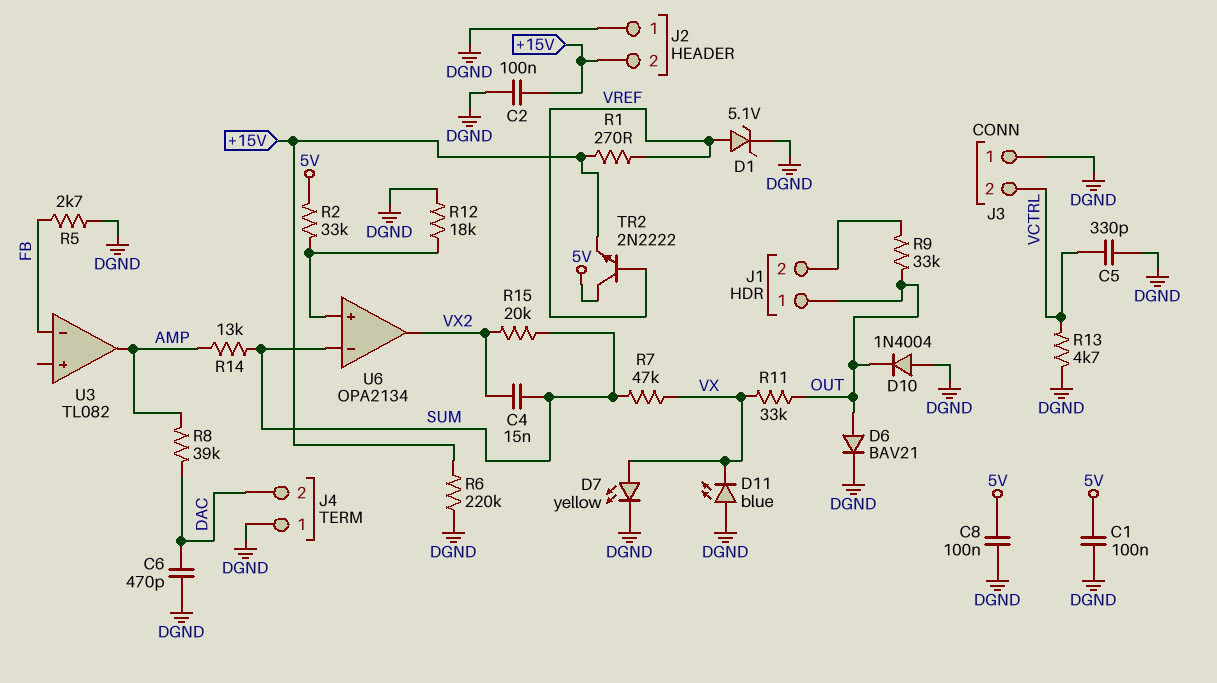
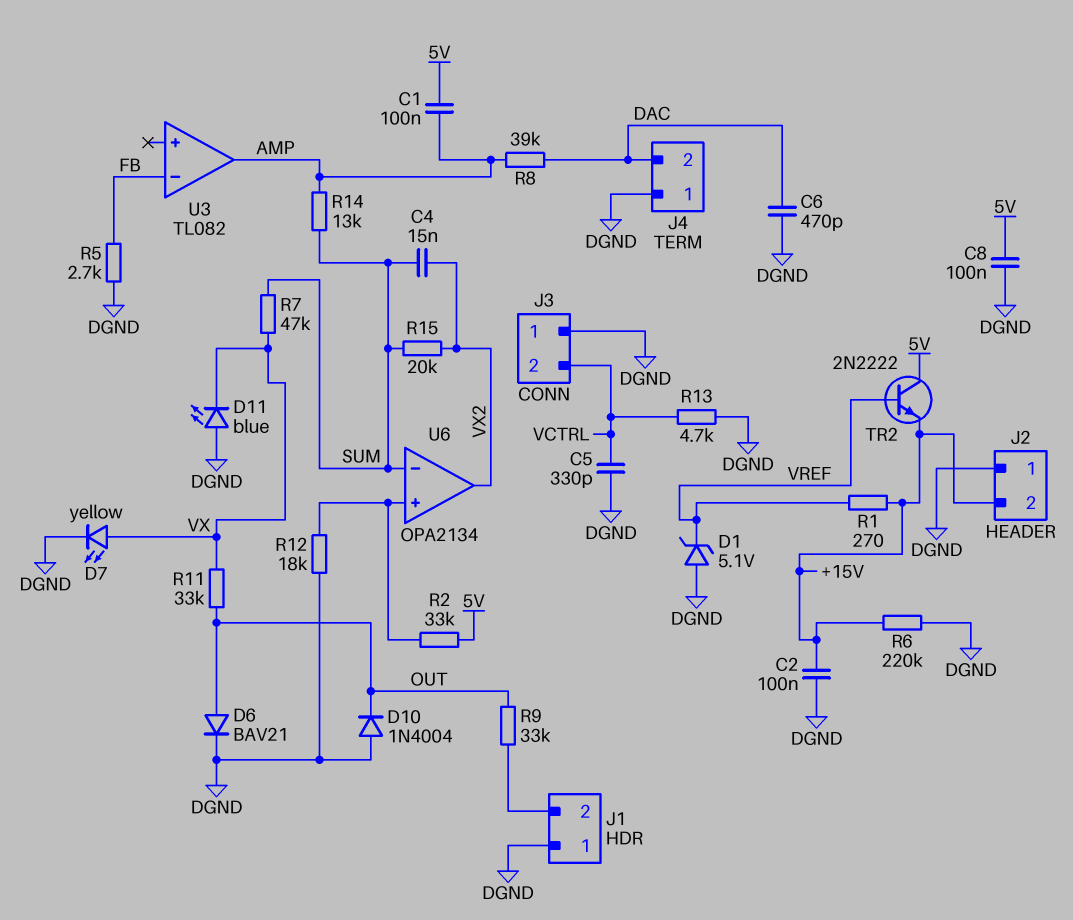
C1: 100nF (5V, DGND) -> 100nF (5V, AMP)
D1: zener 5.1V (A VREF, K DGND) -> zener 5.1V (A DGND, K VREF)
J1 pin 1: OUT -> DGND

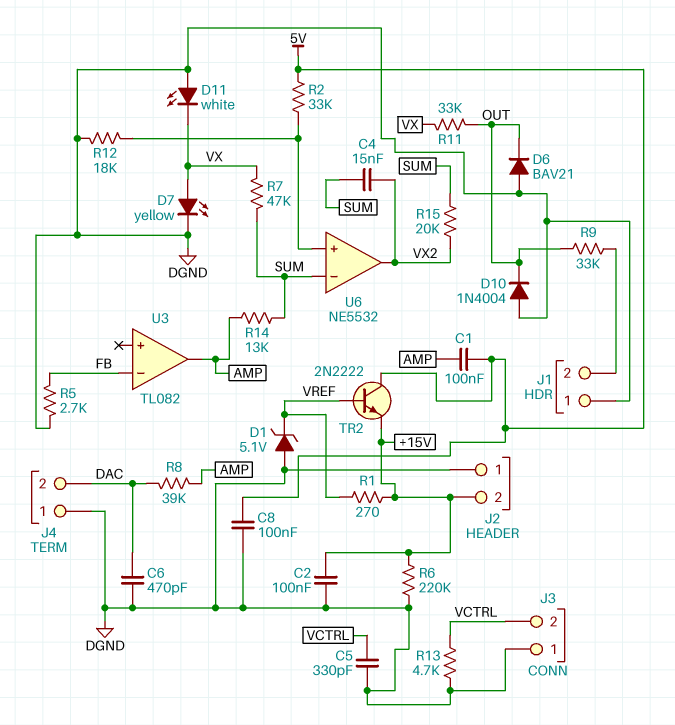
D6: diode BAV21 (A OUT, K DGND) -> diode BAV21 (A DGND, K OUT)
D11: LED blue (A DGND, K VX) -> LED white (A DGND, K VX)
U6: OPA2134 -> NE5532

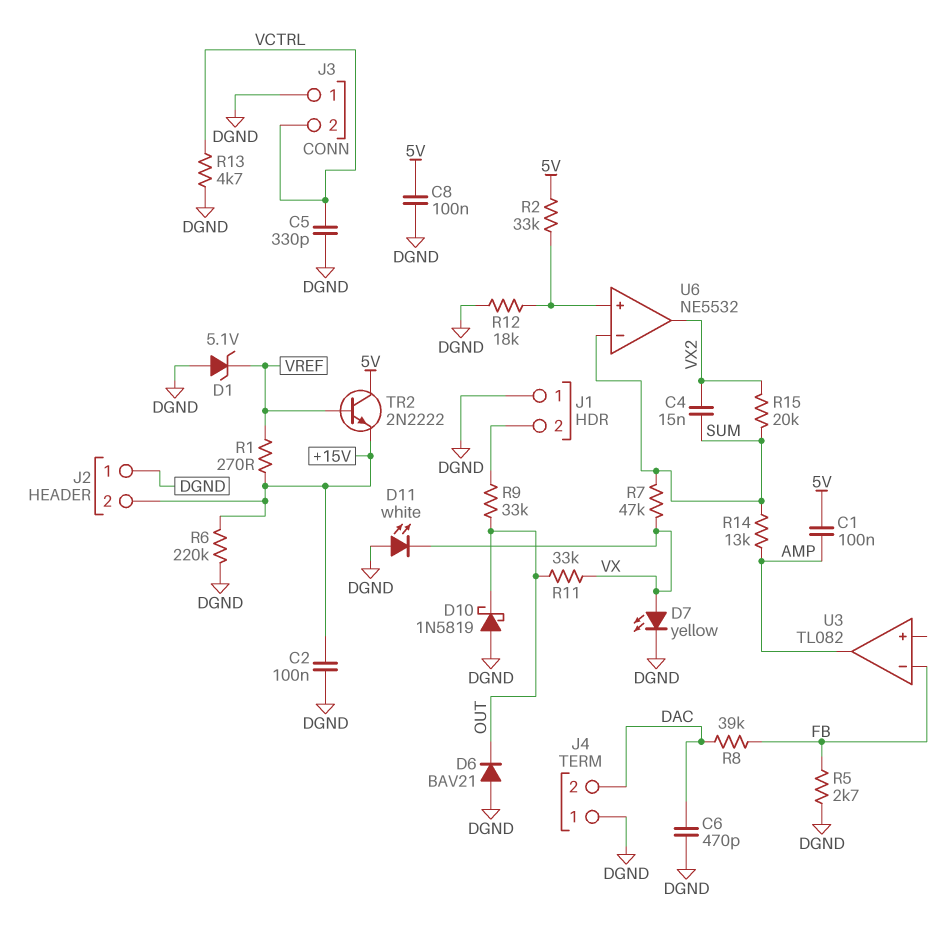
D10: diode 1N4004 (A DGND, K OUT) -> schottky 1N5819 (A DGND, K OUT)
R8: 39k (AMP, DAC) -> 39k (DAC, FB)

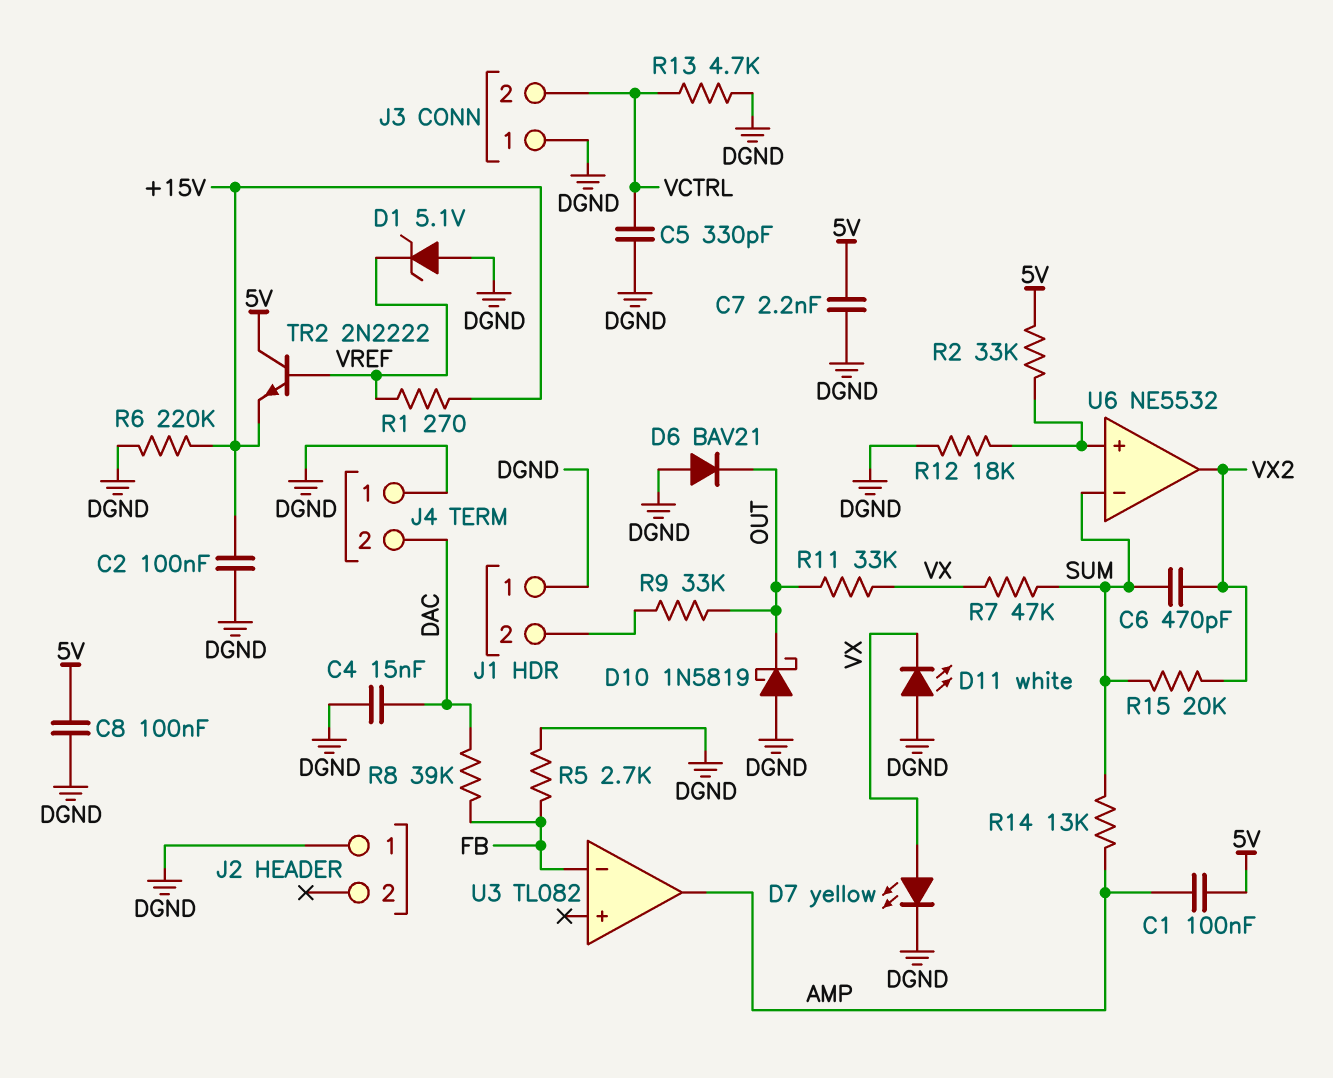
C4: 15nF (SUM, VX2) -> 15nF (DAC, DGND)
C6: 470pF (DAC, DGND) -> 470pF (SUM, VX2)
C7: none -> 2.2nF (5V, DGND)
J2 pin 2: +15V -> none

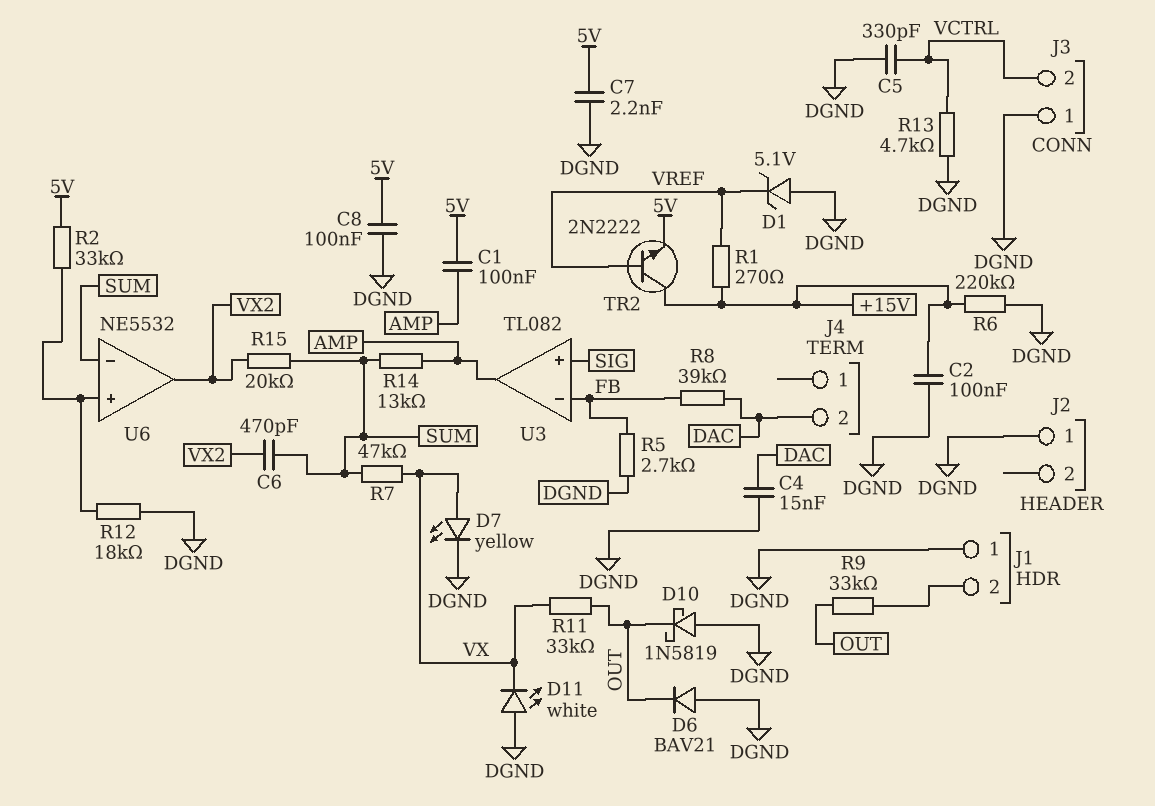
J4 pin 1: DGND -> none
TR2: NPN 2N2222 (B VREF, C 5V, E +15V) -> NPN 2N2222 (B VREF, C +15V, E 5V)
U3 pin in+: none -> SIG

